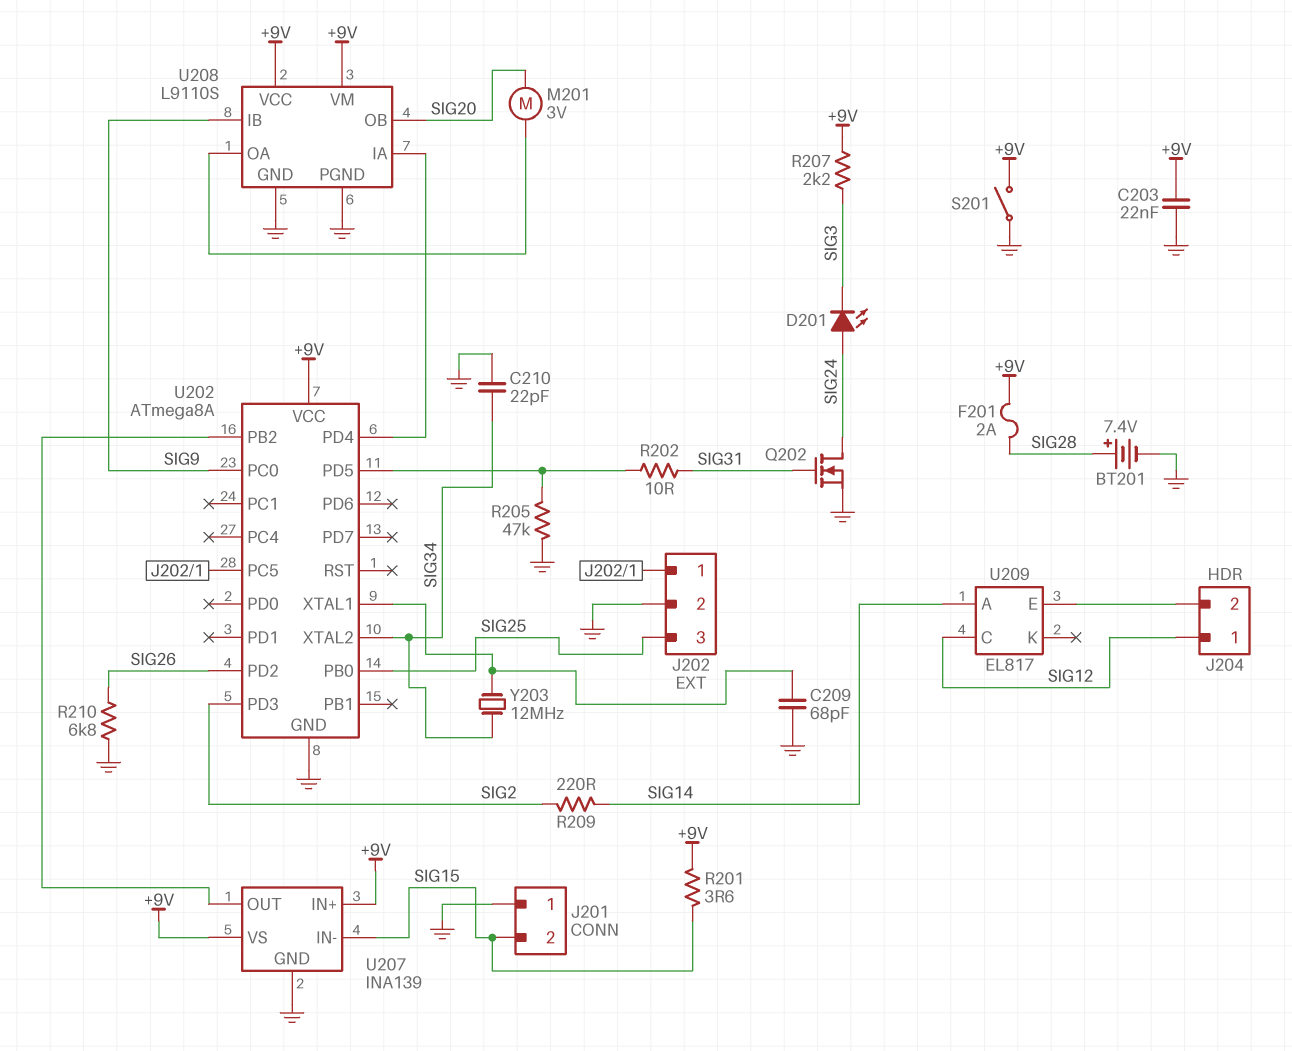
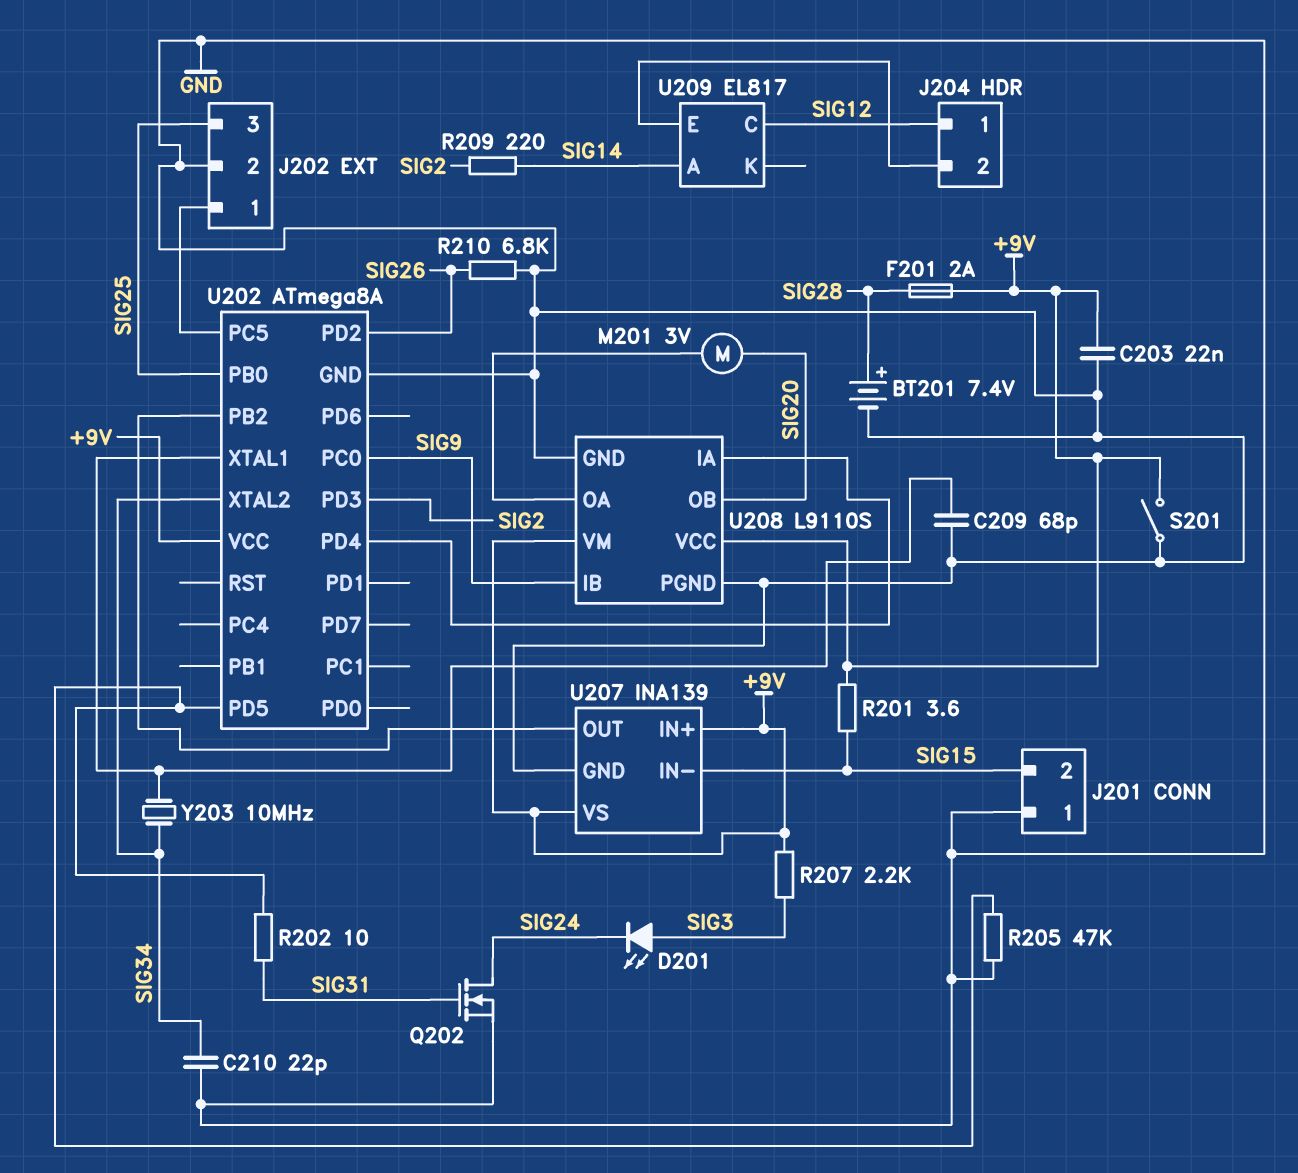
D201: LED (A SIG24, K SIG3) -> LED (A SIG3, K SIG24)
Y203: 12MHz (SIG34, U202/XTAL1) -> 10MHz (SIG34, U202/XTAL1)

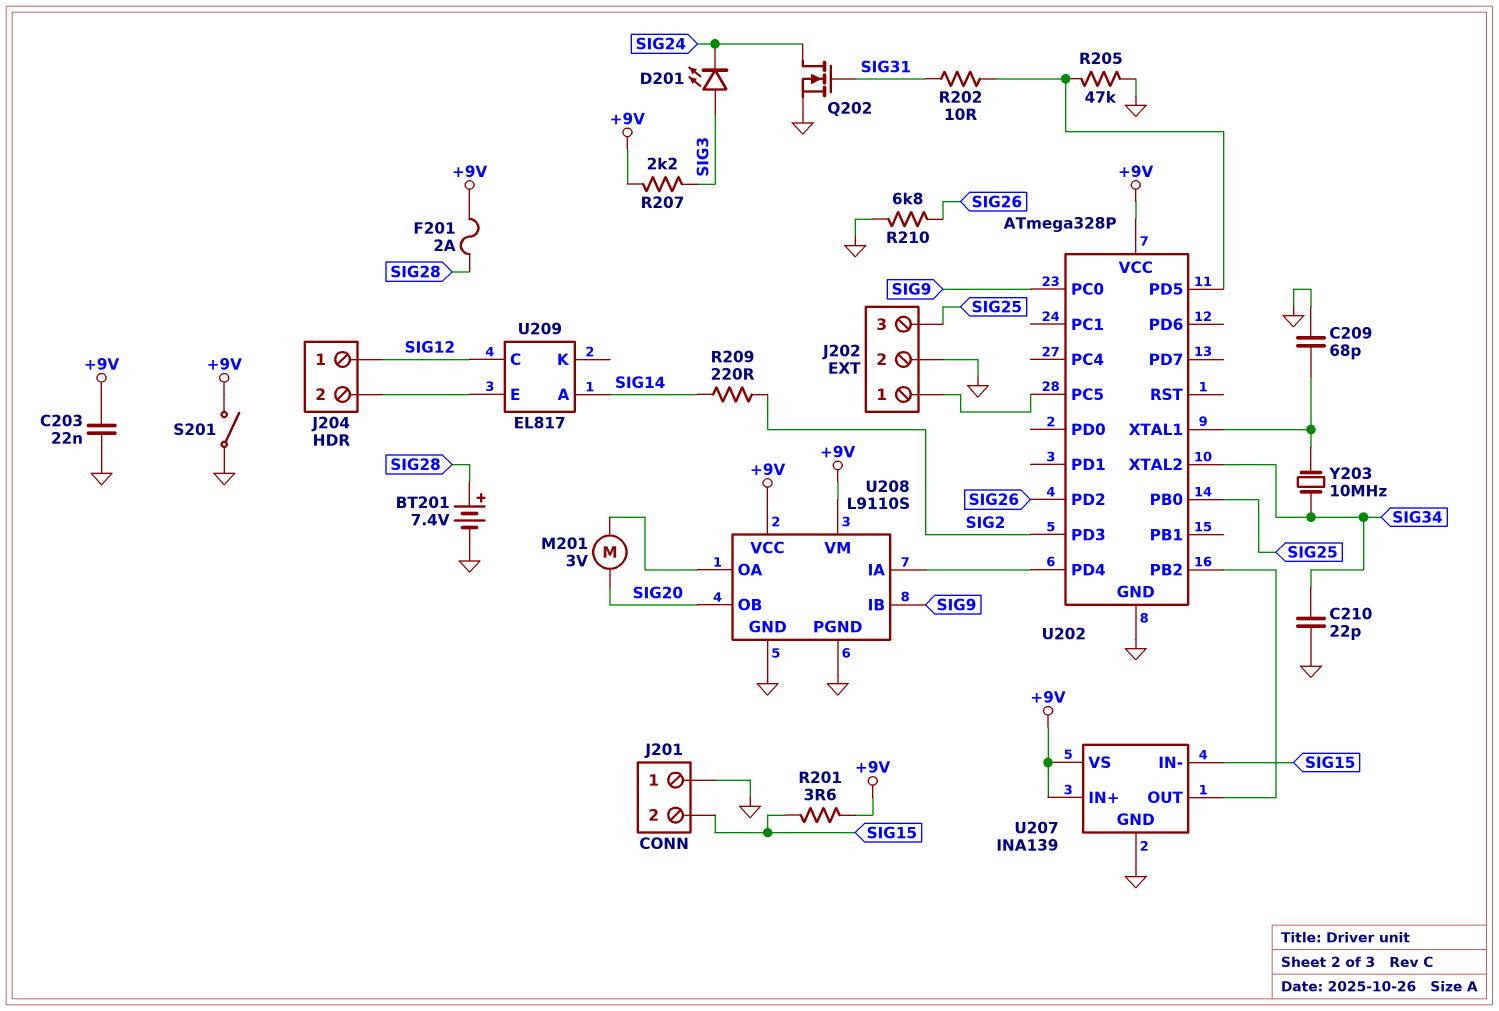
U202: ATmega8A -> ATmega328P

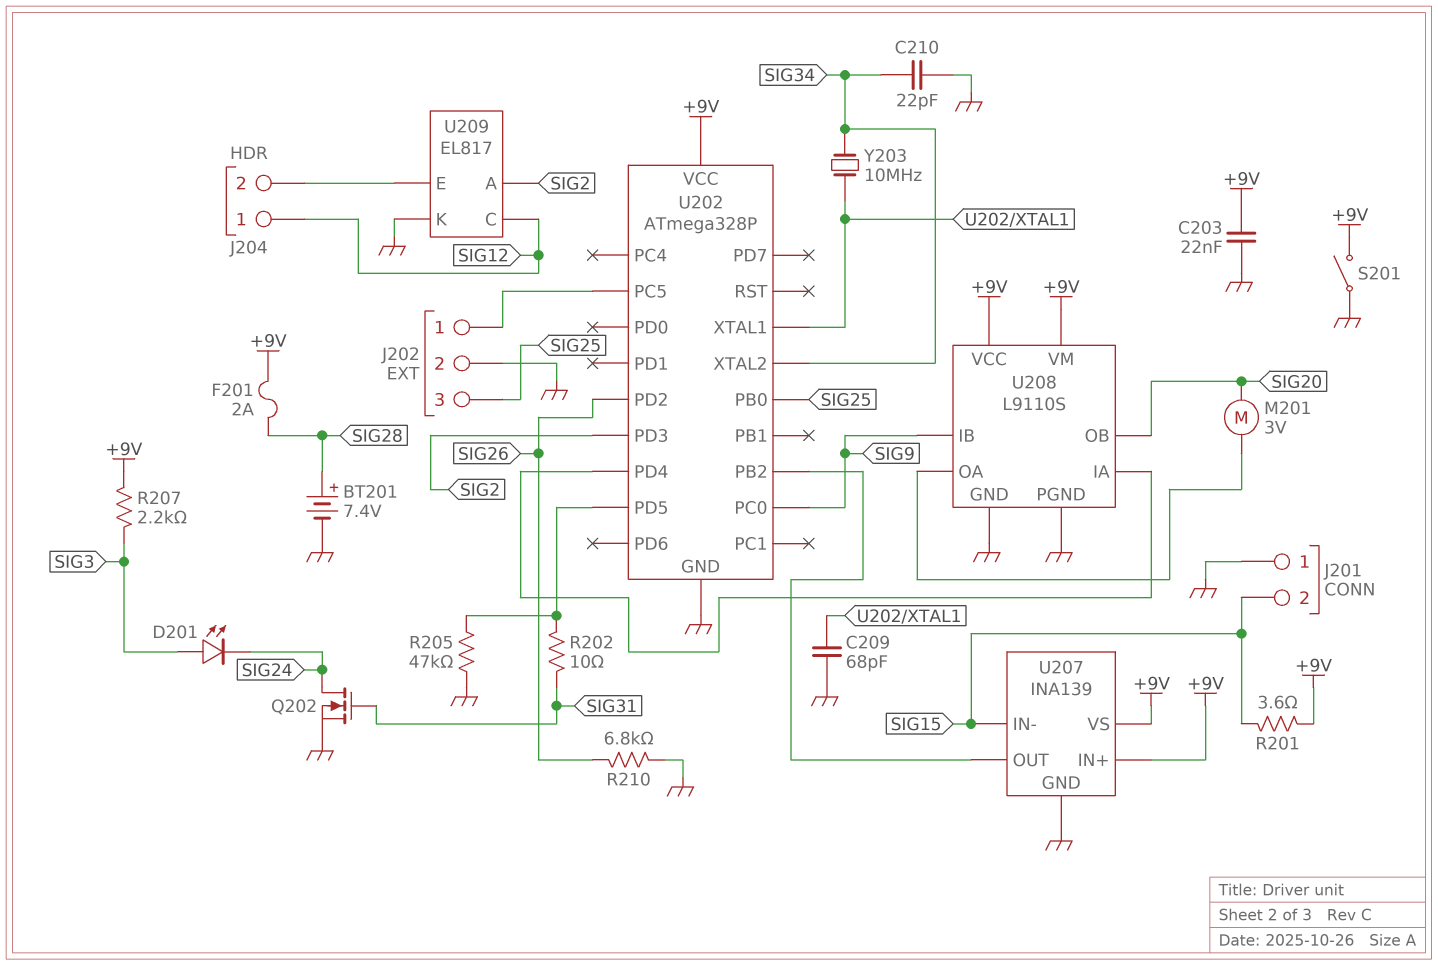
R209: 220 (SIG2, SIG14) -> none
U209 pin A: SIG14 -> SIG2
U209 pin K: none -> GND

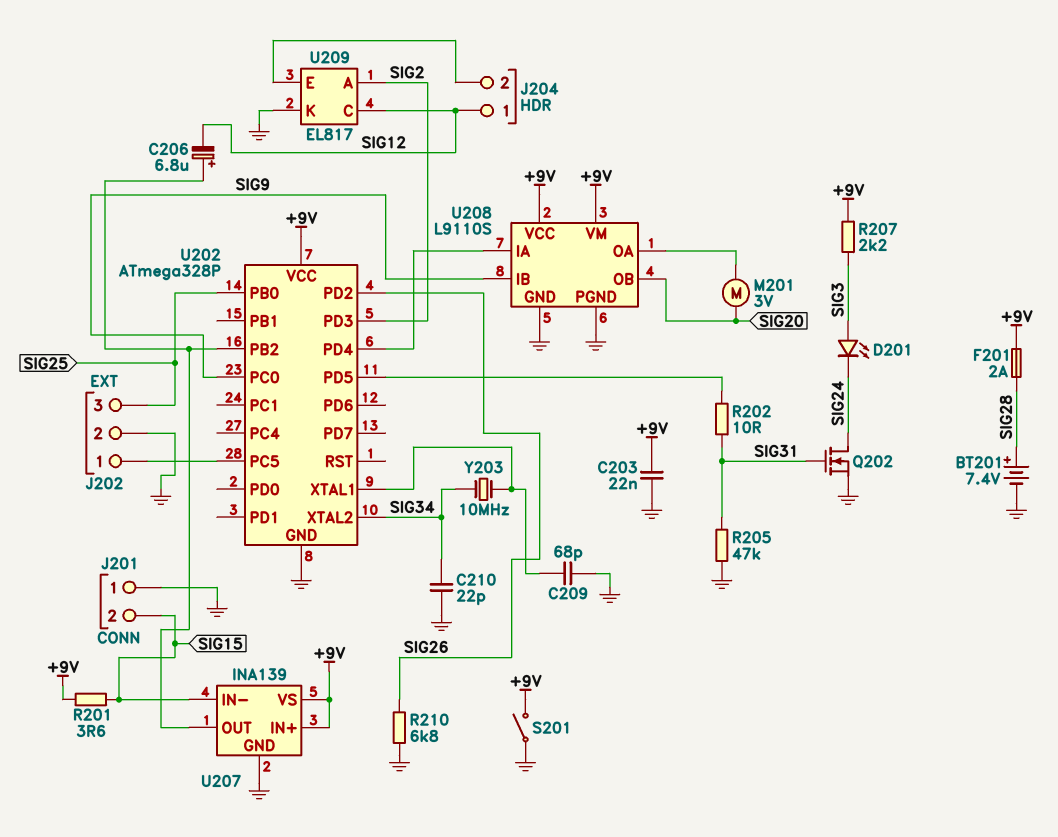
C206: none -> 6.8uF (plus U202/PB2, minus SIG12)
R205: 47k (GND, U202/PD5) -> 47k (GND, SIG31)

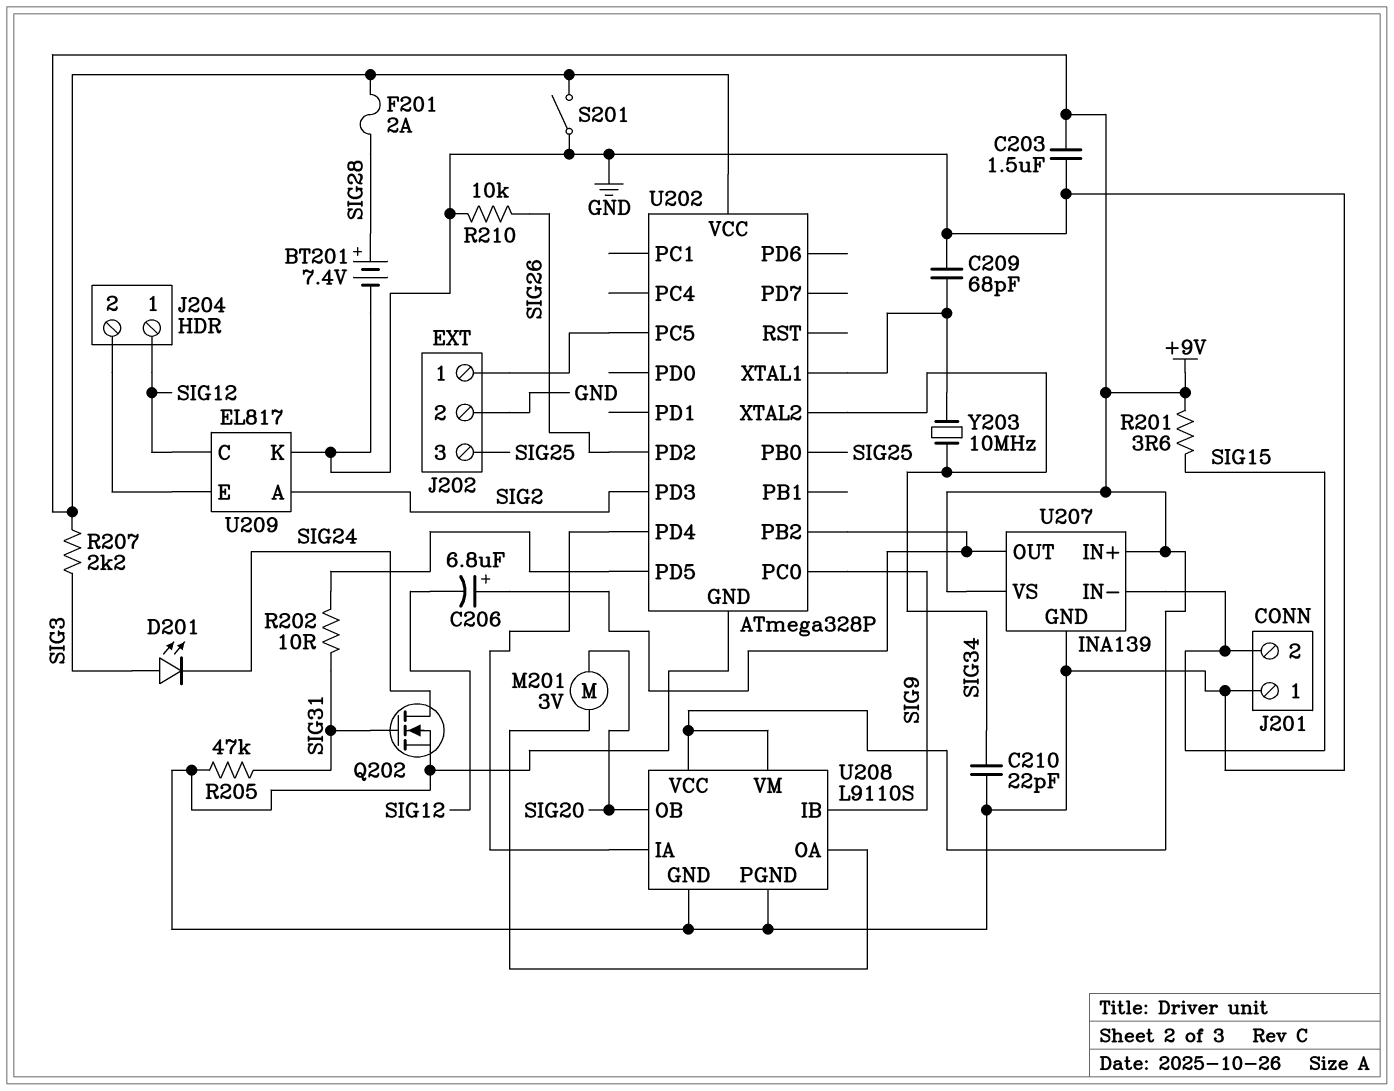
C203: 22nF (+9V, GND) -> 1.5uF (+9V, GND)
R210: 6.8k (GND, SIG26) -> 10k (GND, SIG26)

